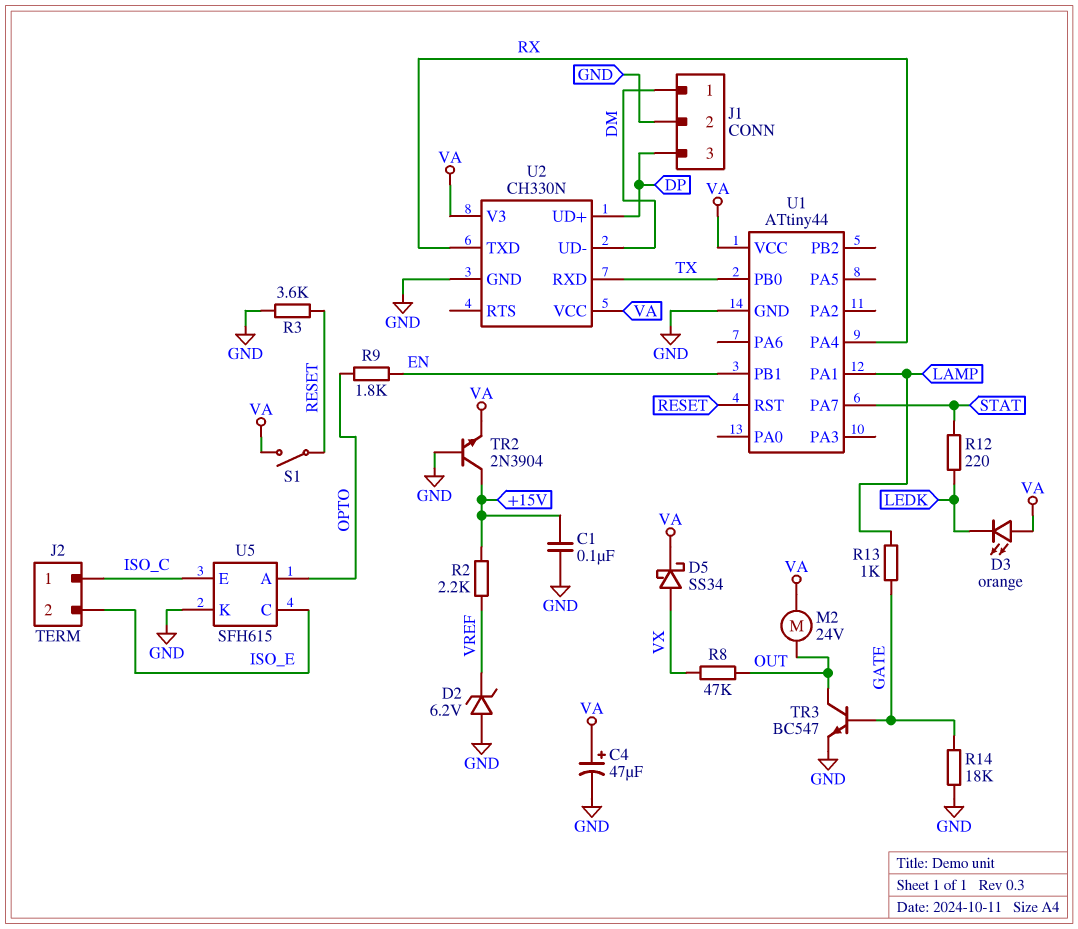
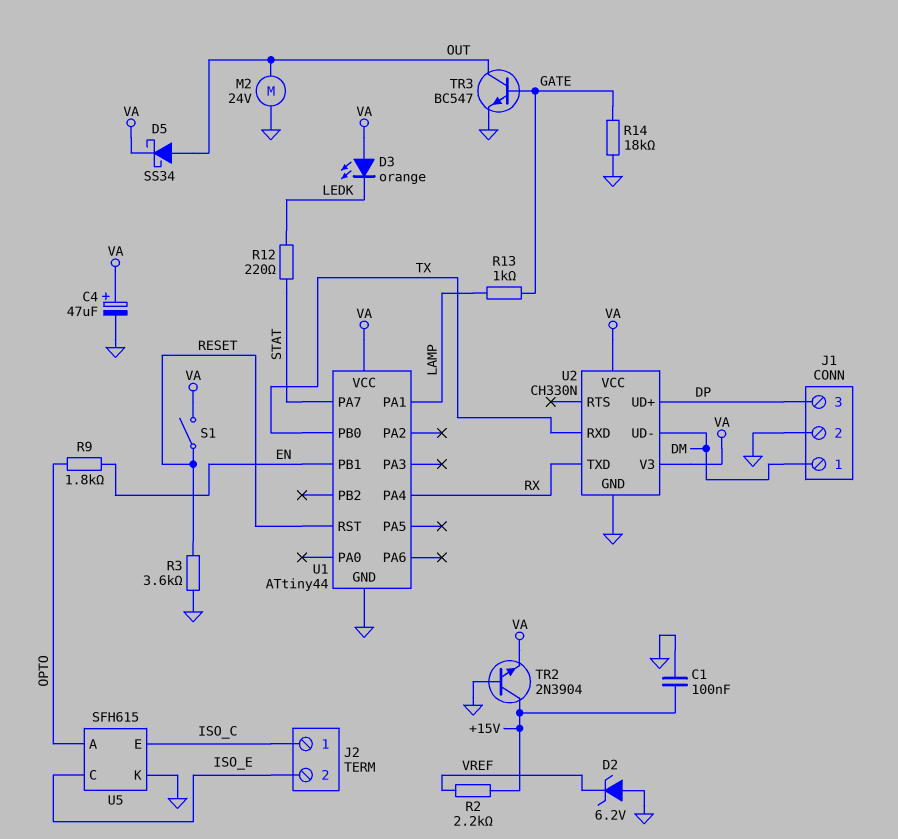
D5: schottky SS34 (A VX, K VA) -> schottky SS34 (A OUT, K VA)
M2: motor 24V (OUT, VA) -> motor 24V (GND, OUT)
R8: 47k (OUT, VX) -> none

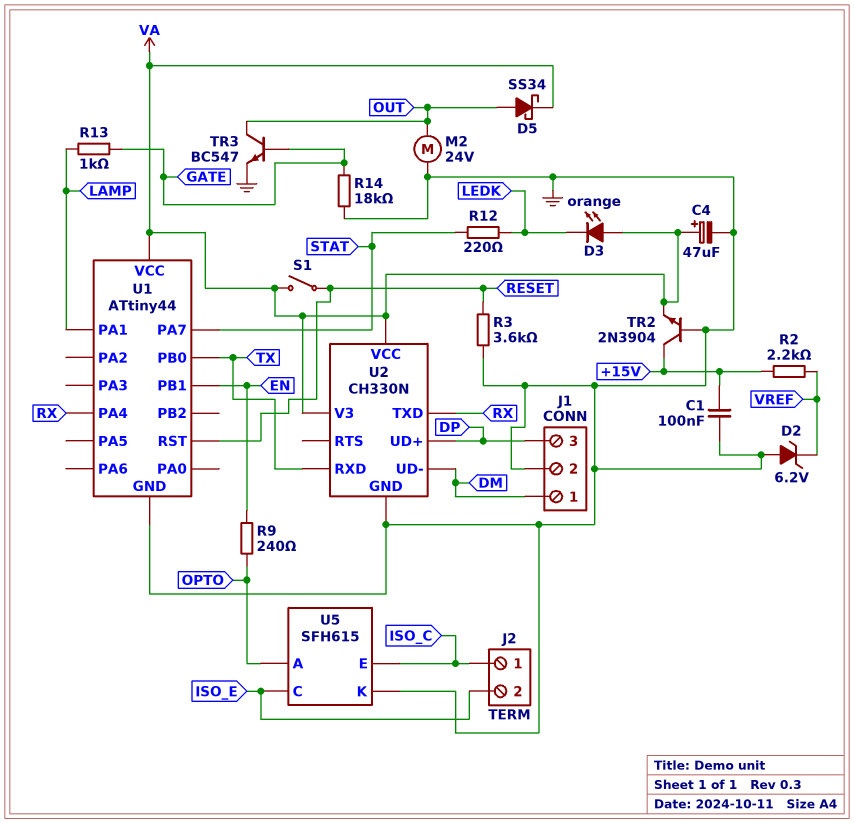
R9: 1.8k (EN, OPTO) -> 240 (EN, OPTO)

